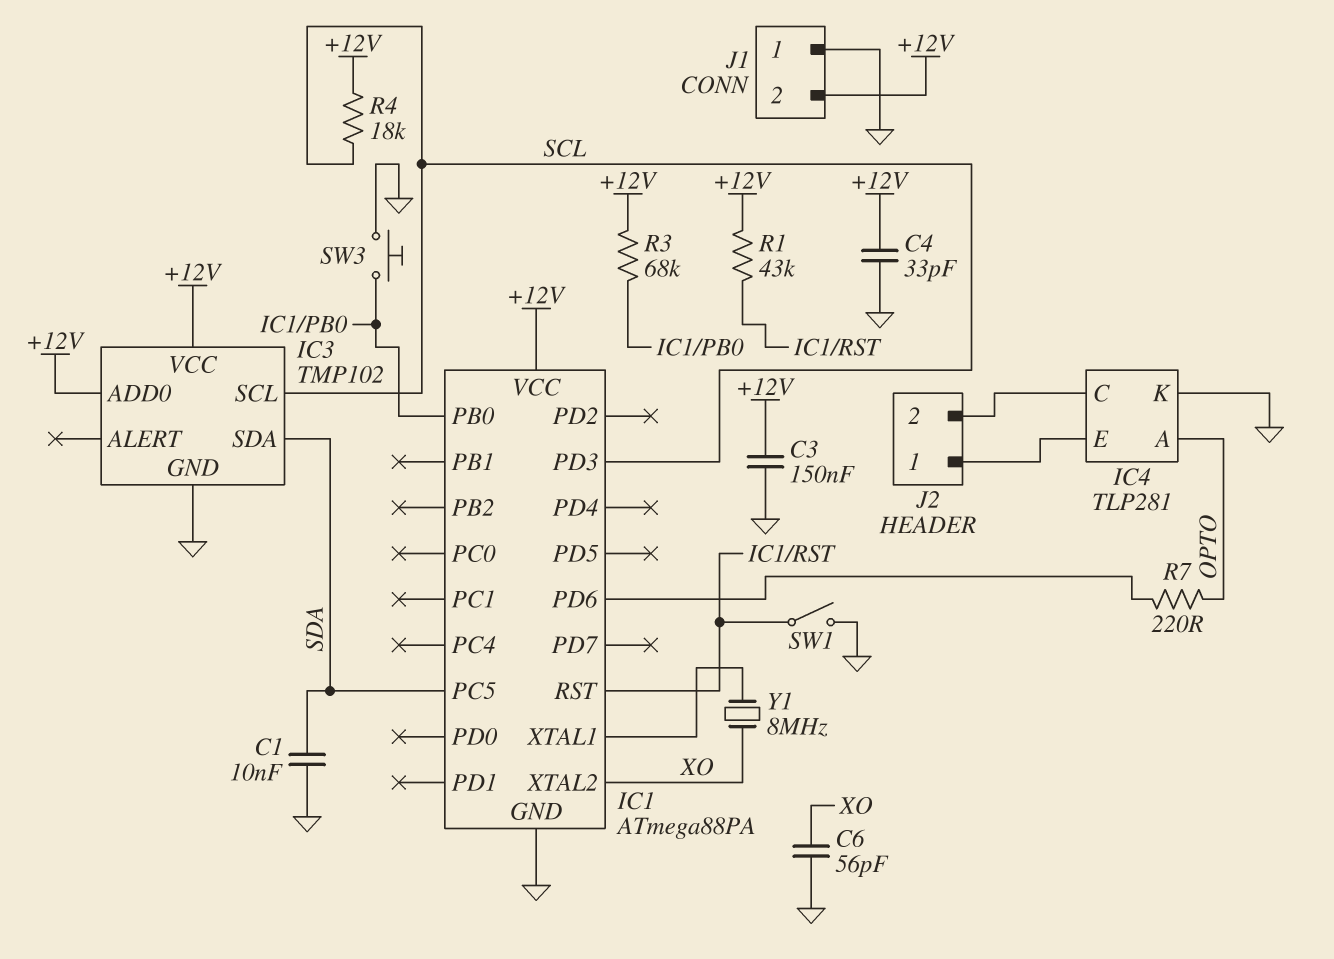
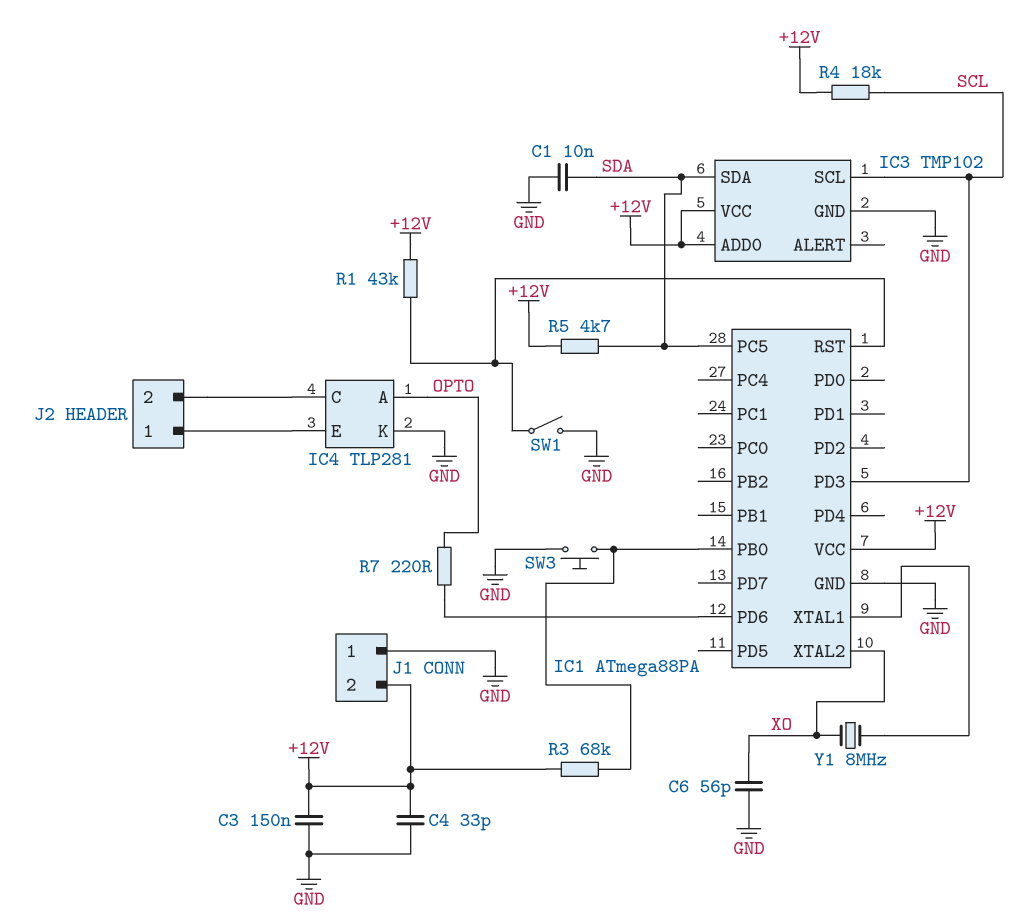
R5: none -> 4.7k (+12V, SDA)

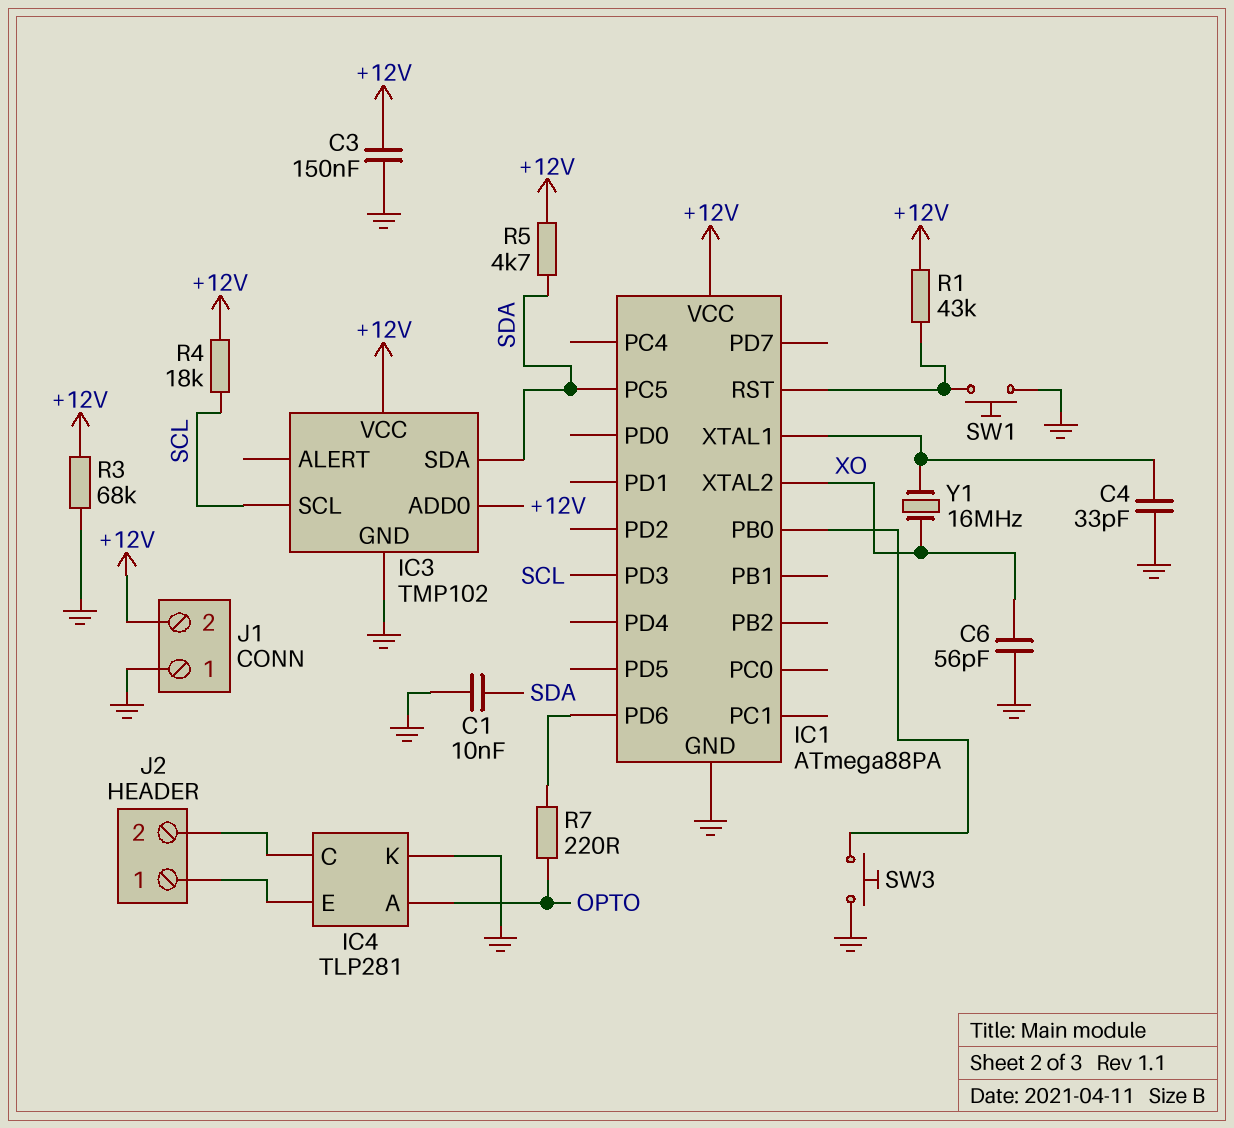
C4: 33pF (+12V, GND) -> 33pF (GND, IC1/XTAL1)
R3: 68k (+12V, IC1/PB0) -> 68k (+12V, GND)
SW1: switch (GND, IC1/RST) -> button (GND, IC1/RST)
Y1: 8MHz (IC1/XTAL1, XO) -> 16MHz (IC1/XTAL1, XO)

